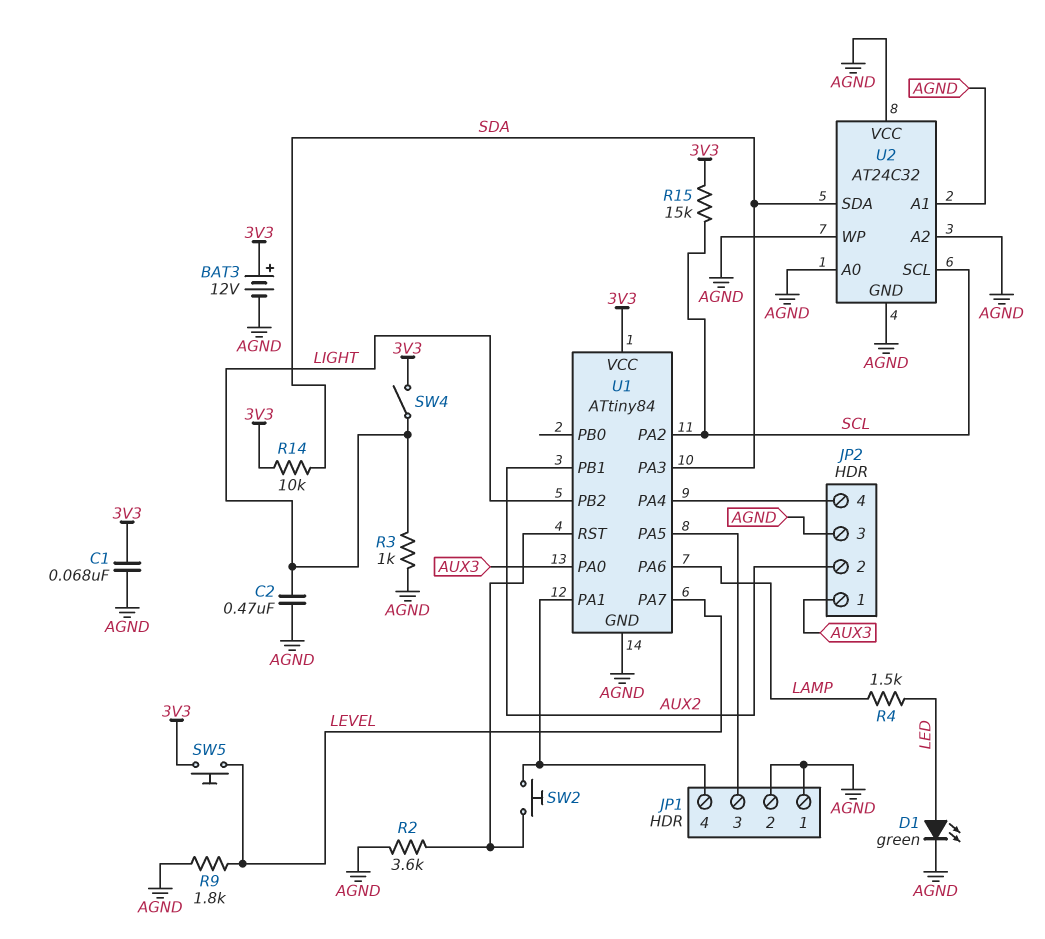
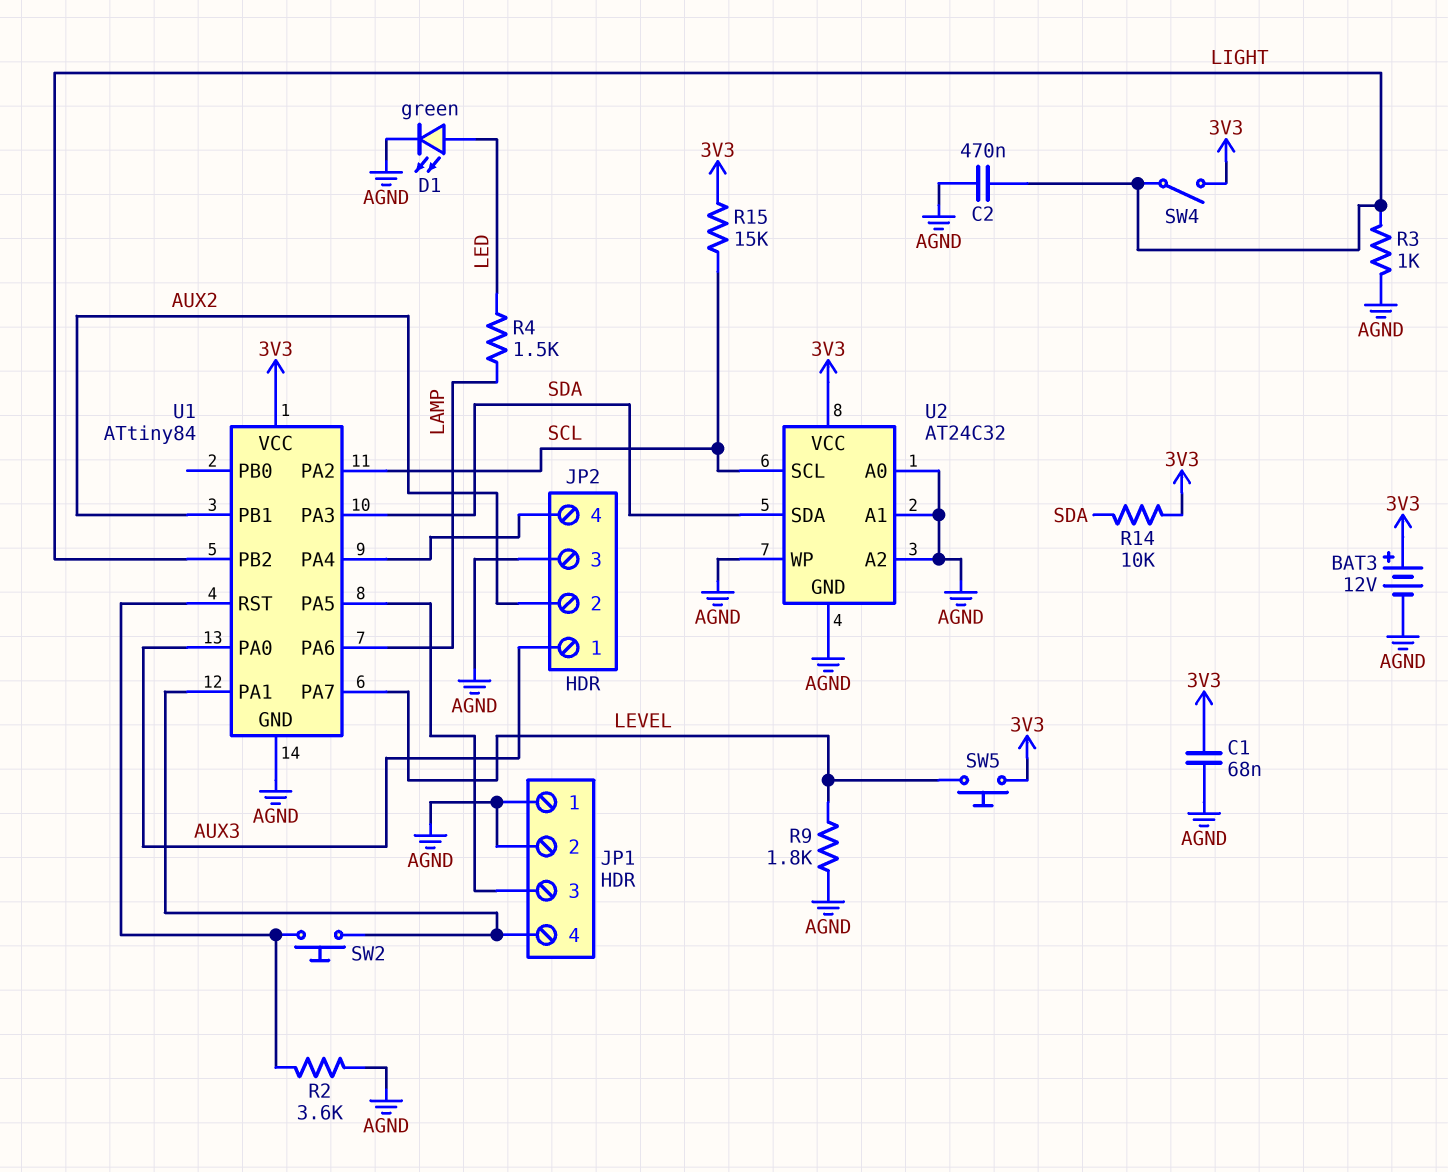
U2 pin VCC: AGND -> 3V3

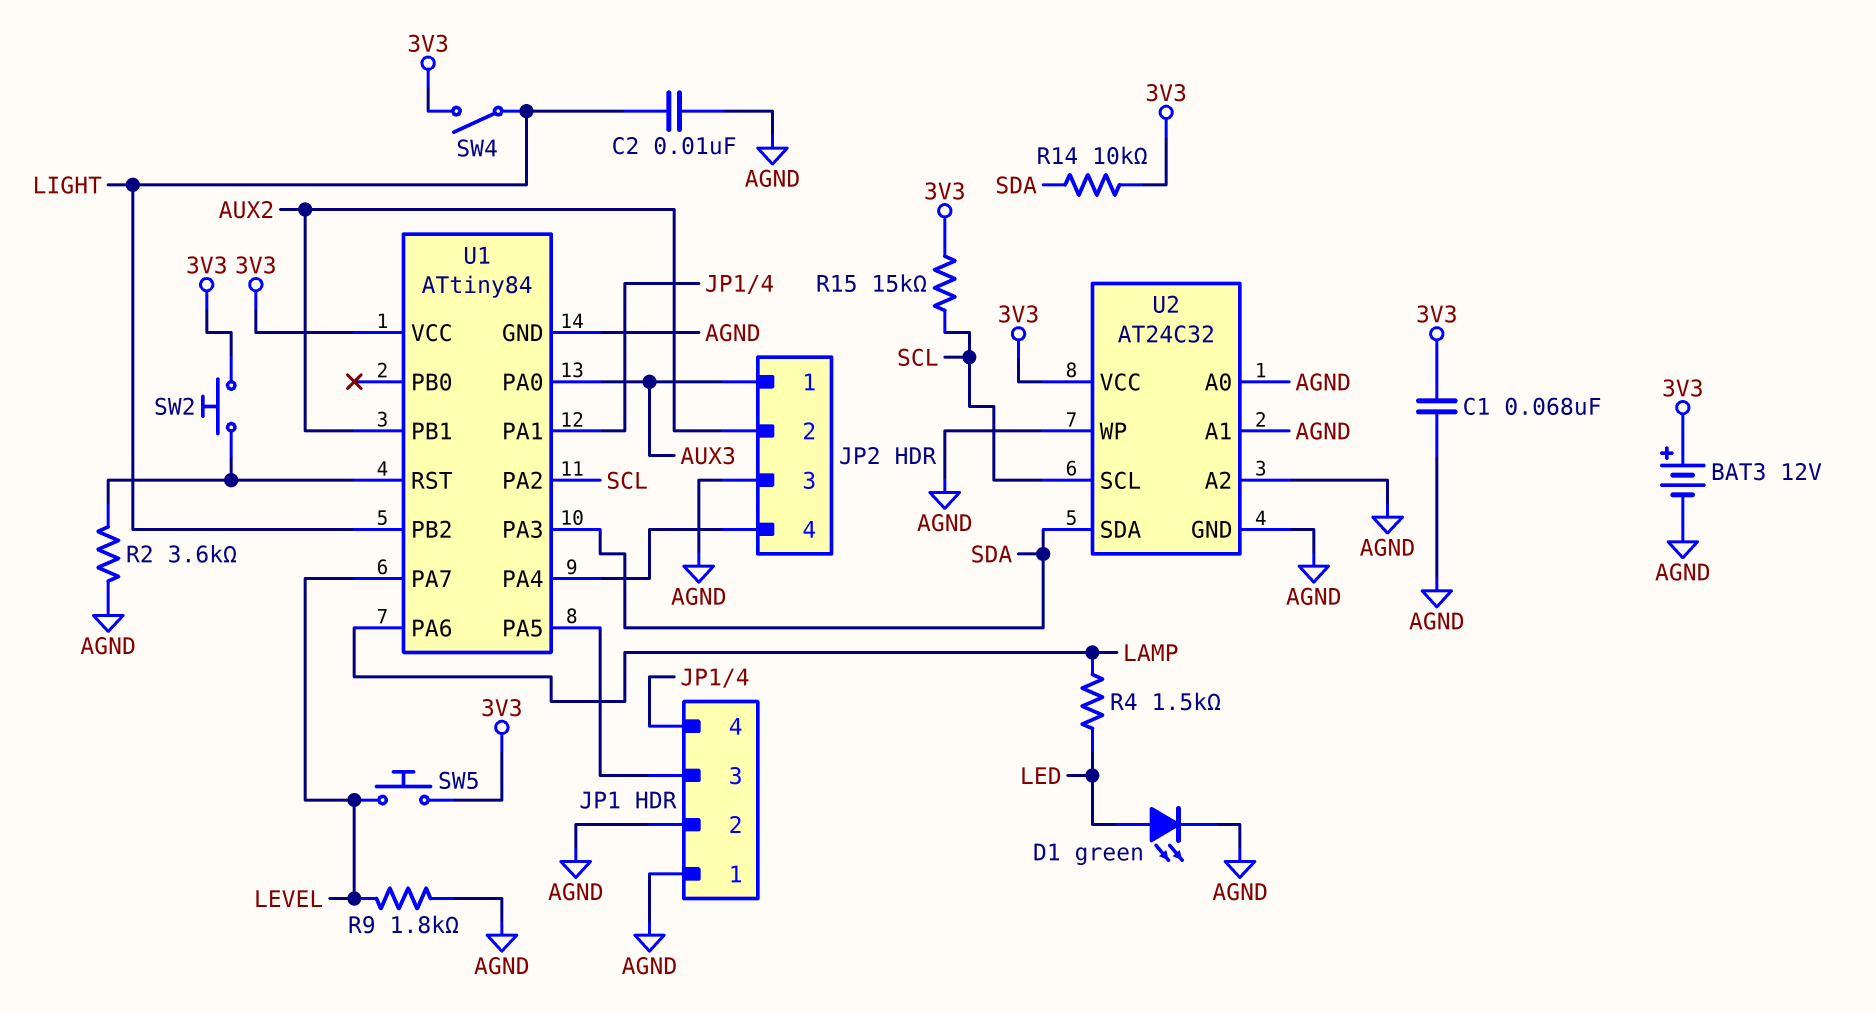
C2: 470nF (AGND, LIGHT) -> 10nF (AGND, LIGHT)
R3: 1k (AGND, LIGHT) -> none
SW2: button (JP1/4, U1/RST) -> button (3V3, U1/RST)

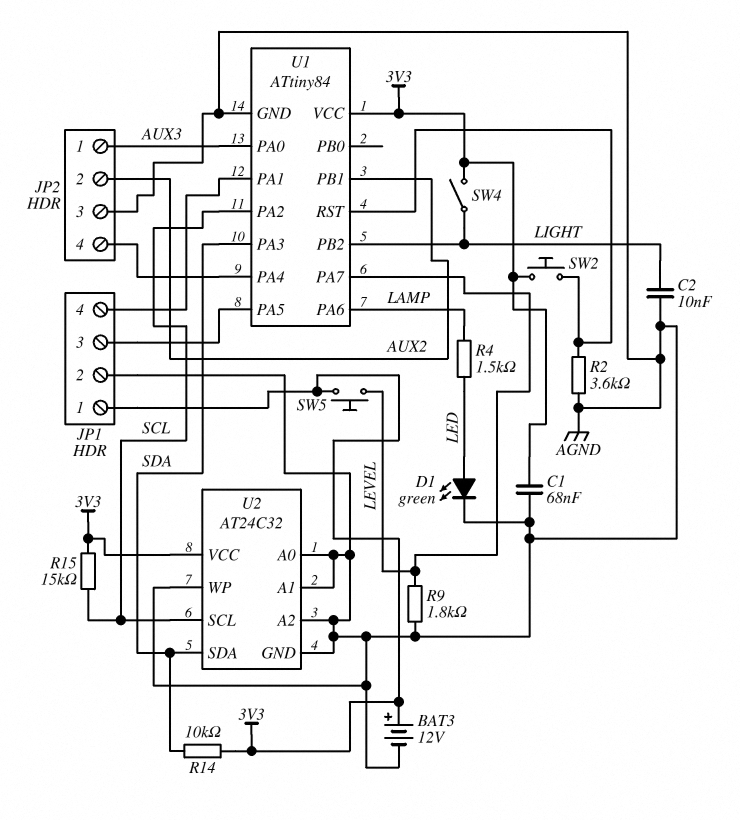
JP1 pin 1: AGND -> 3V3

